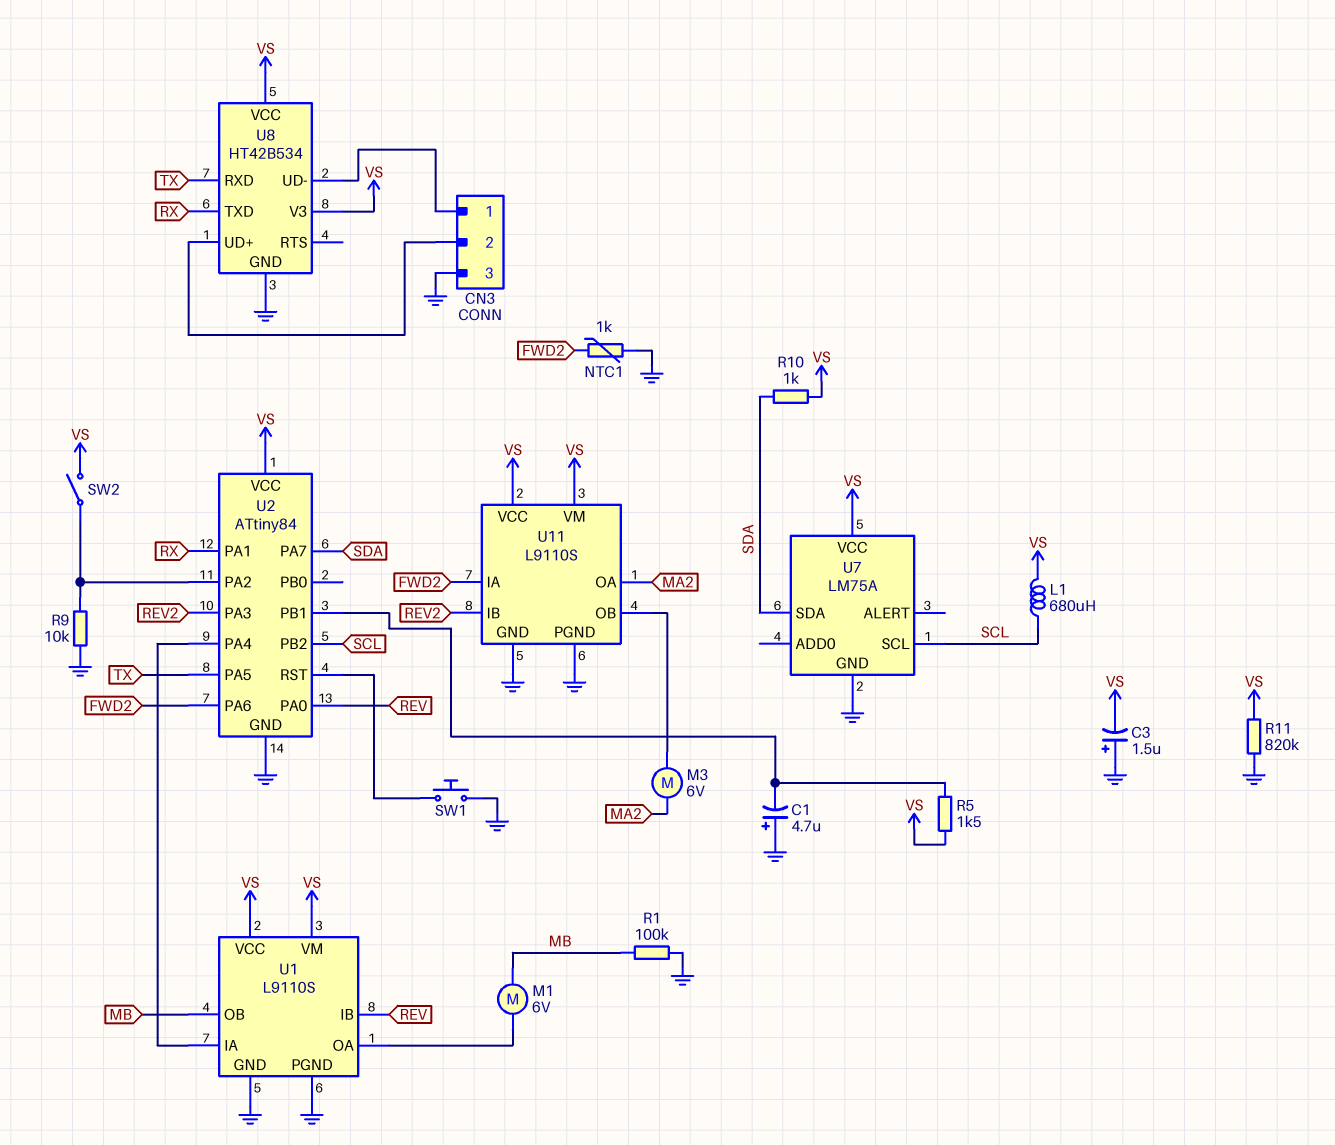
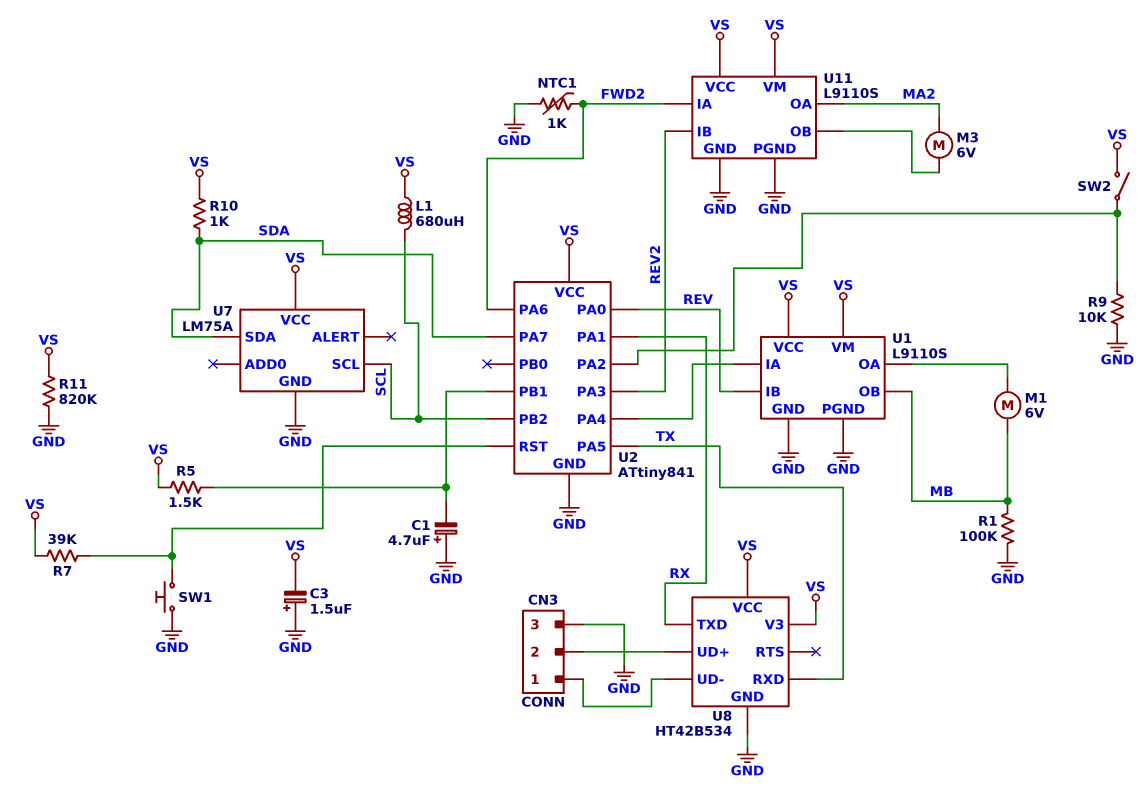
R7: none -> 39k (U2/RST, VS)
U2: ATtiny84 -> ATtiny841

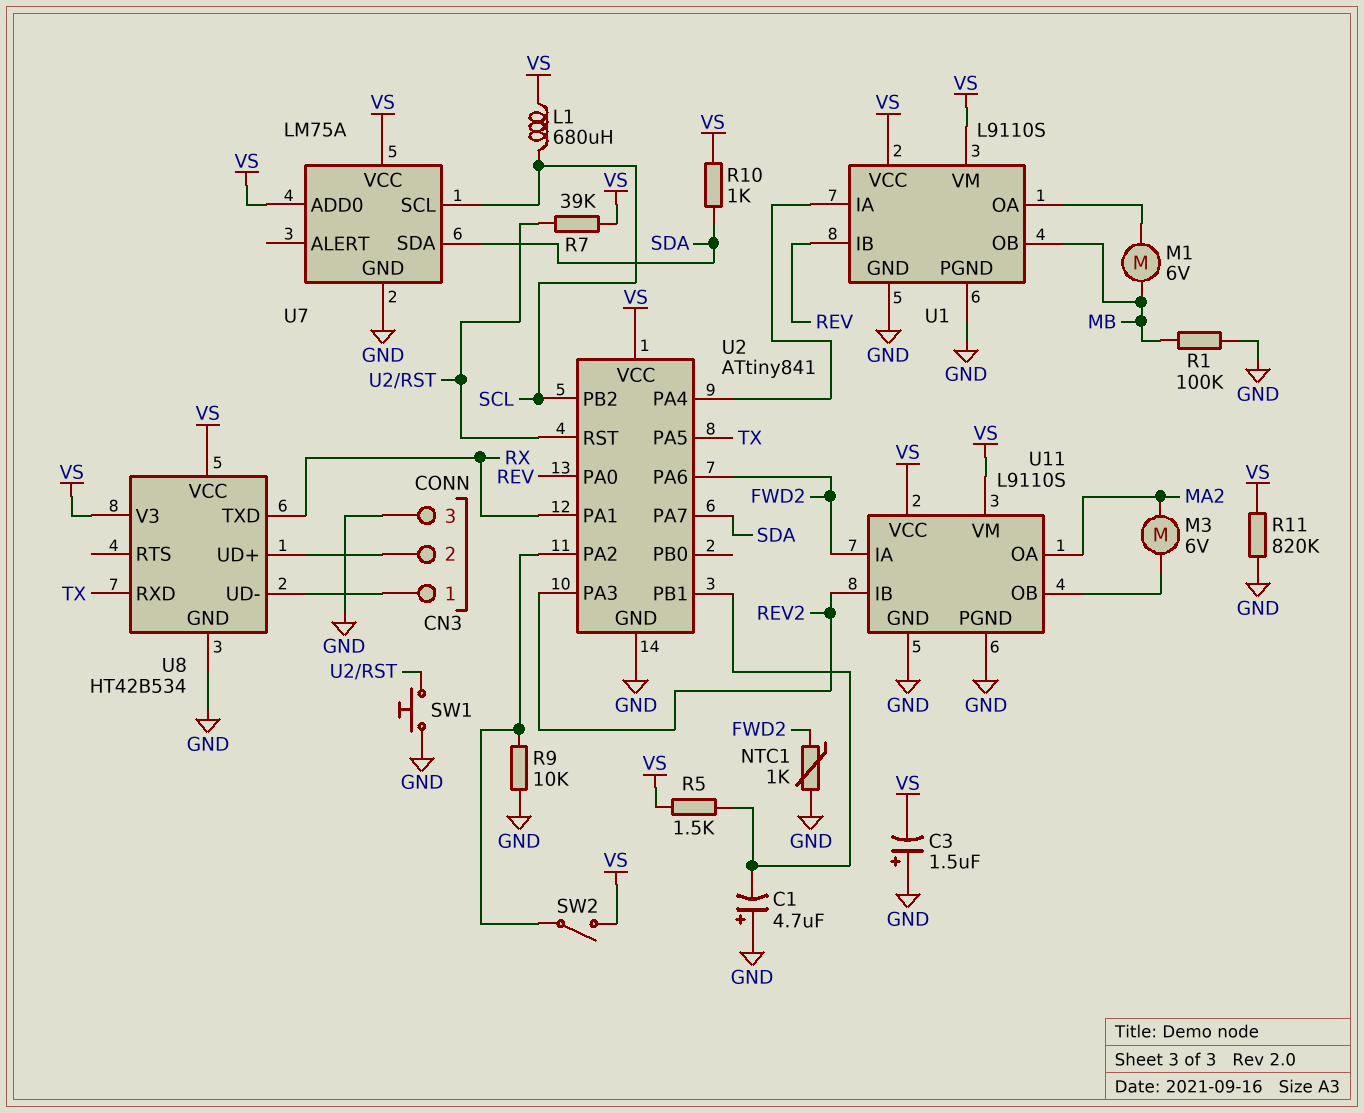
U7 pin ADD0: none -> VS

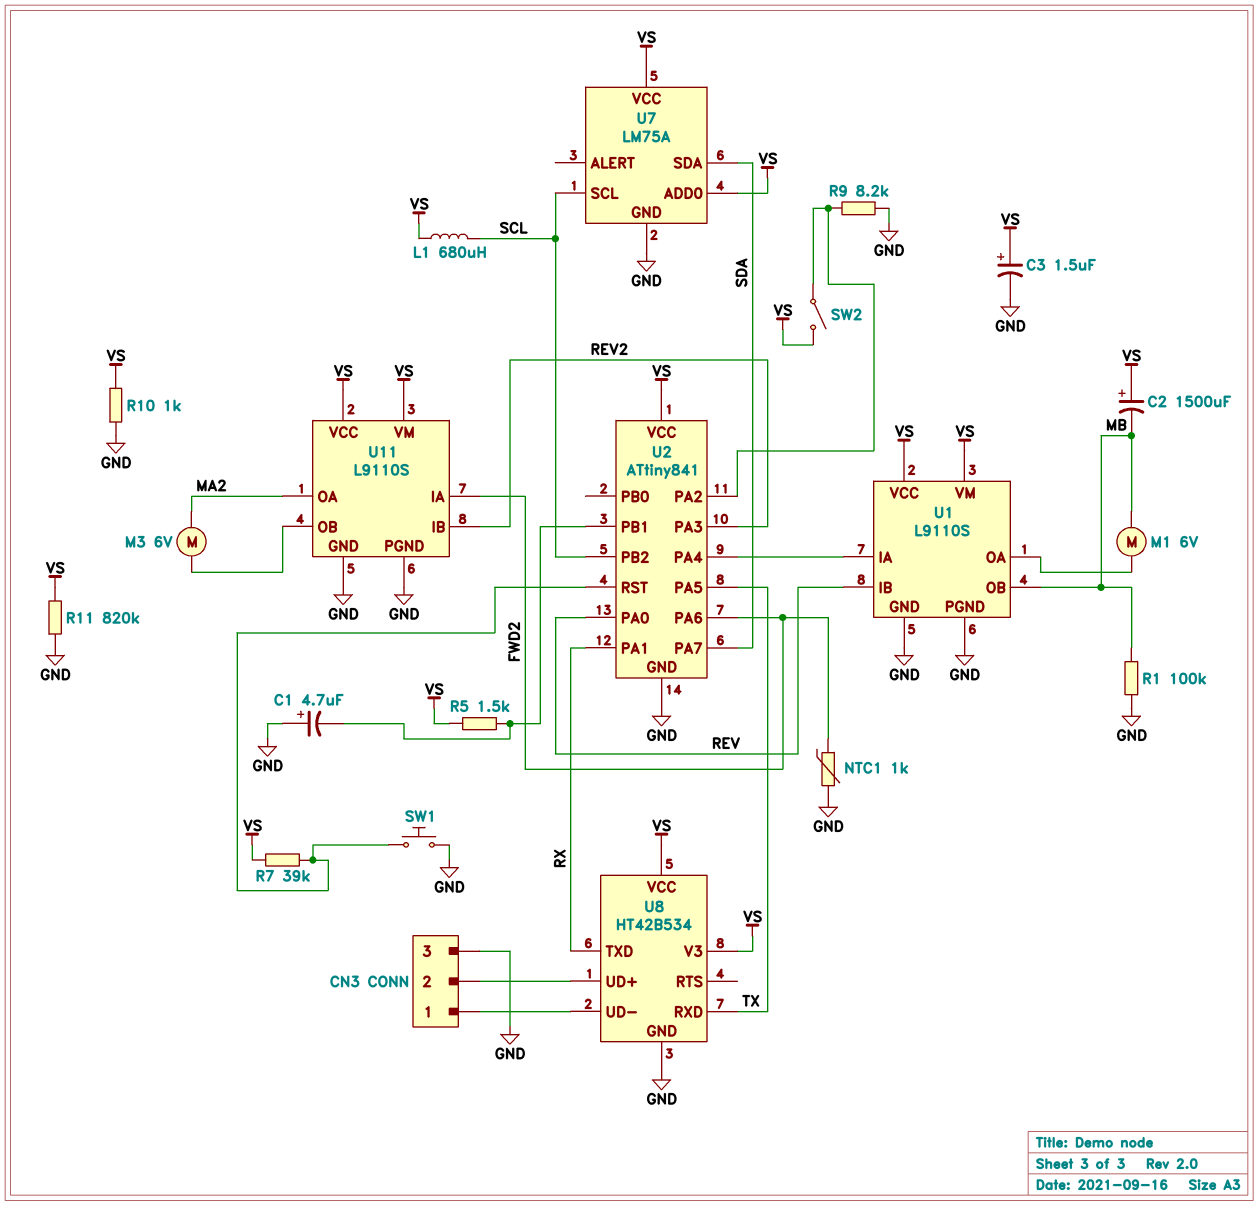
C2: none -> 1500uF (plus VS, minus MB)
C3: 1.5uF (plus GND, minus VS) -> 1.5uF (plus VS, minus GND)
R9: 10k (GND, U2/PA2) -> 8.2k (GND, U2/PA2)
R10: 1k (SDA, VS) -> 1k (GND, VS)

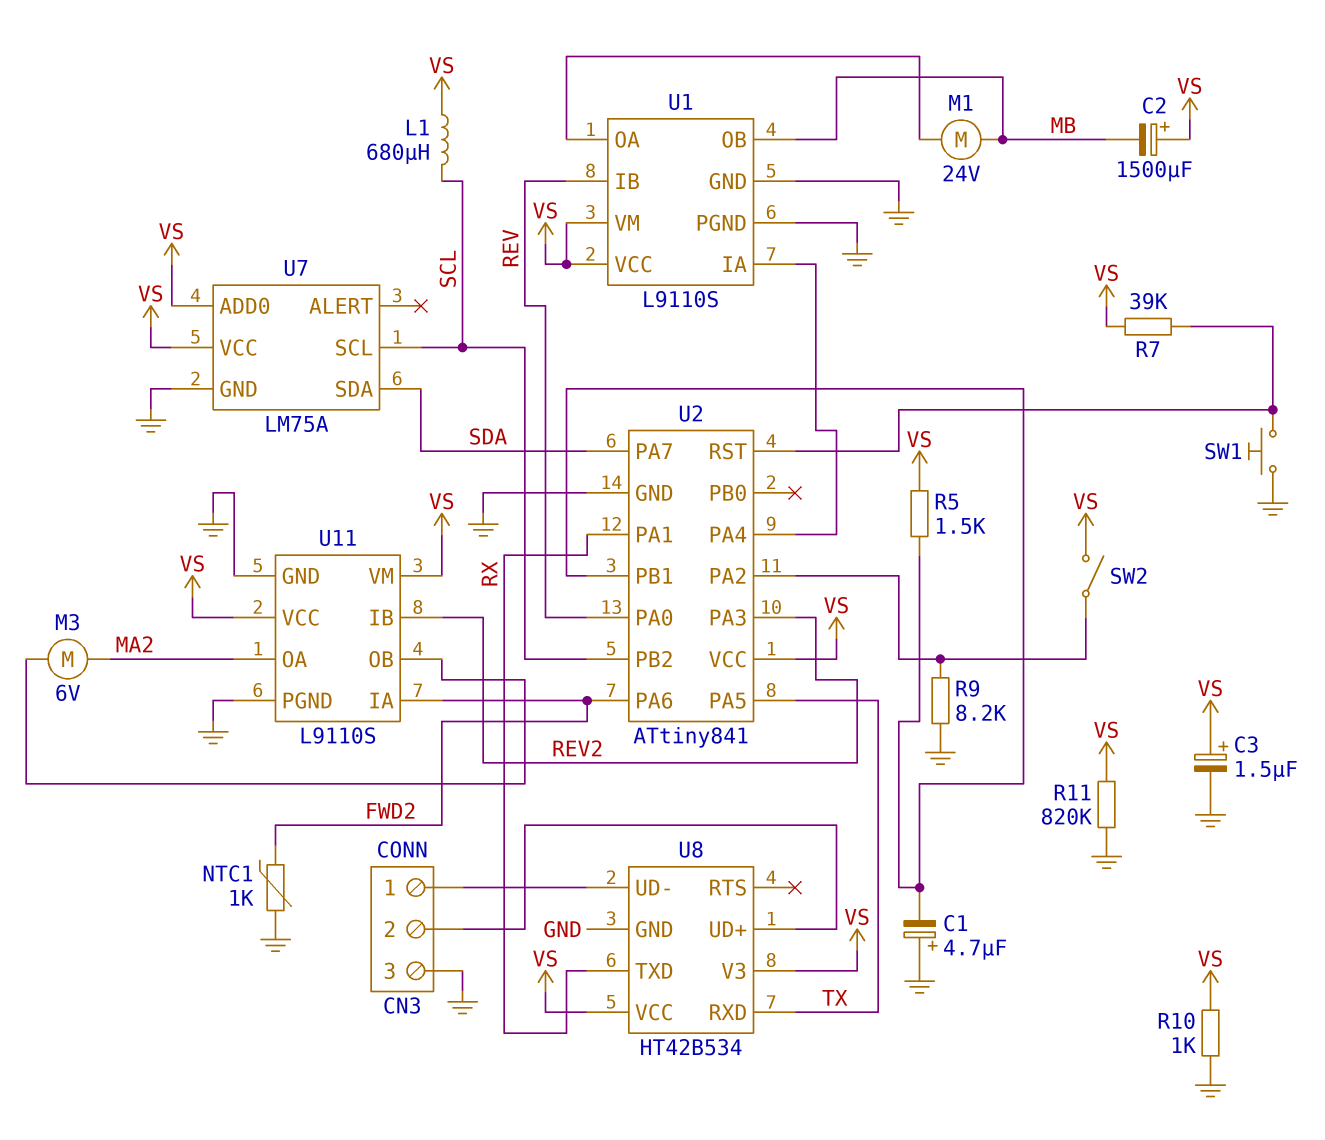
M1: motor 6V (MB, U1/OA) -> motor 24V (MB, U1/OA)
R1: 100k (GND, MB) -> none

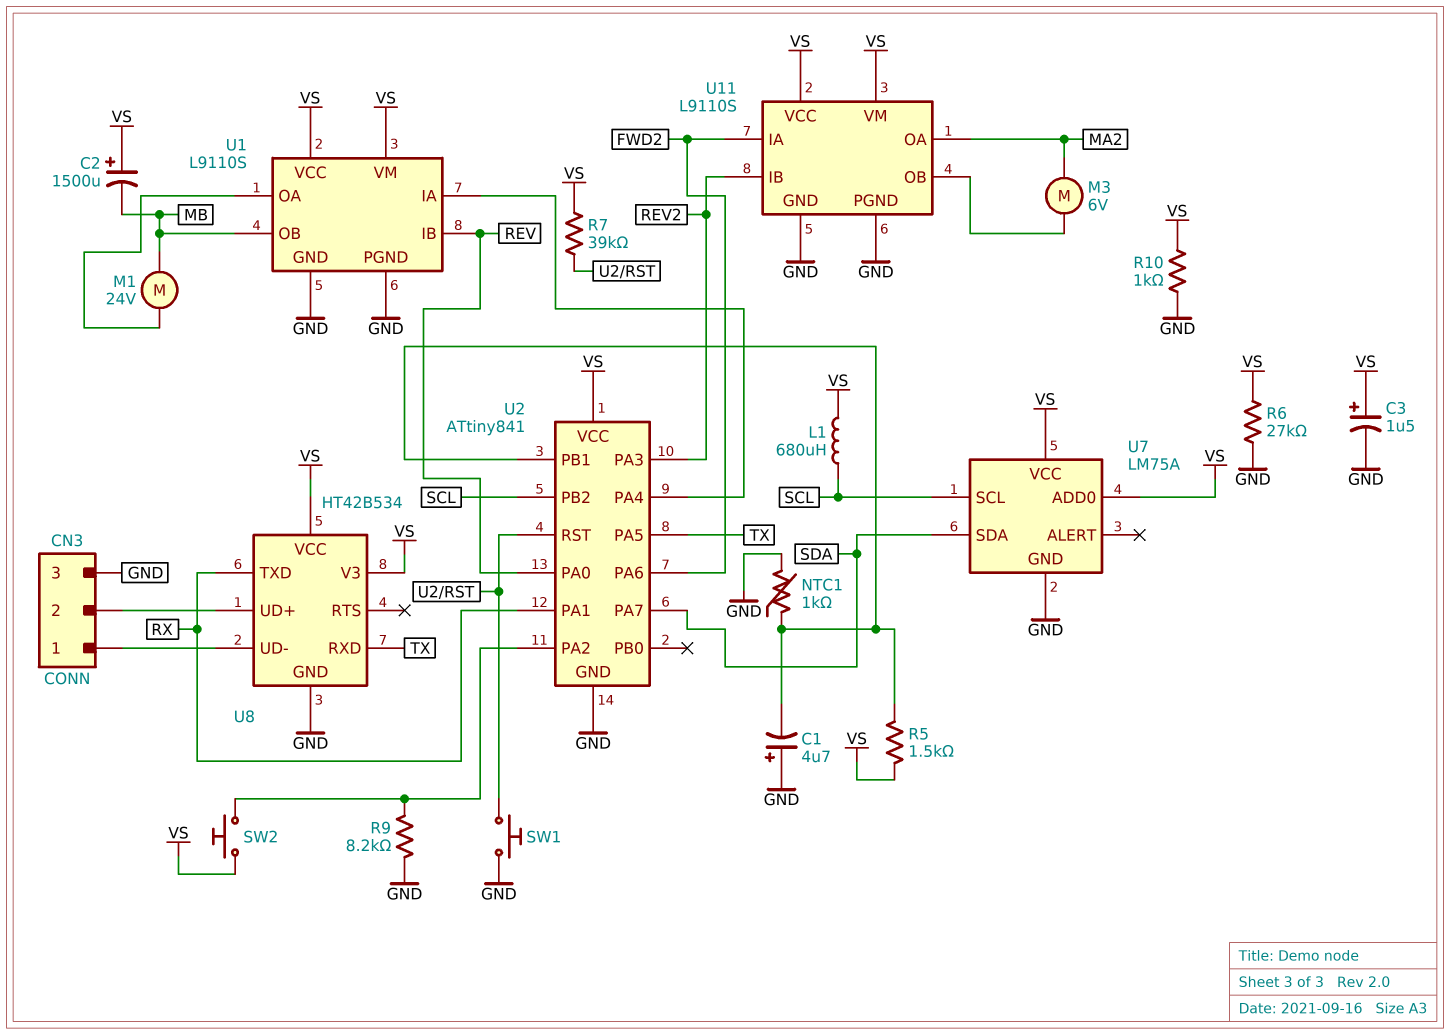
NTC1: 1k (FWD2, GND) -> 1k (GND, U2/PB1)
R6: none -> 27k (GND, VS)
R11: 820k (GND, VS) -> none
SW2: switch (U2/PA2, VS) -> button (U2/PA2, VS)

